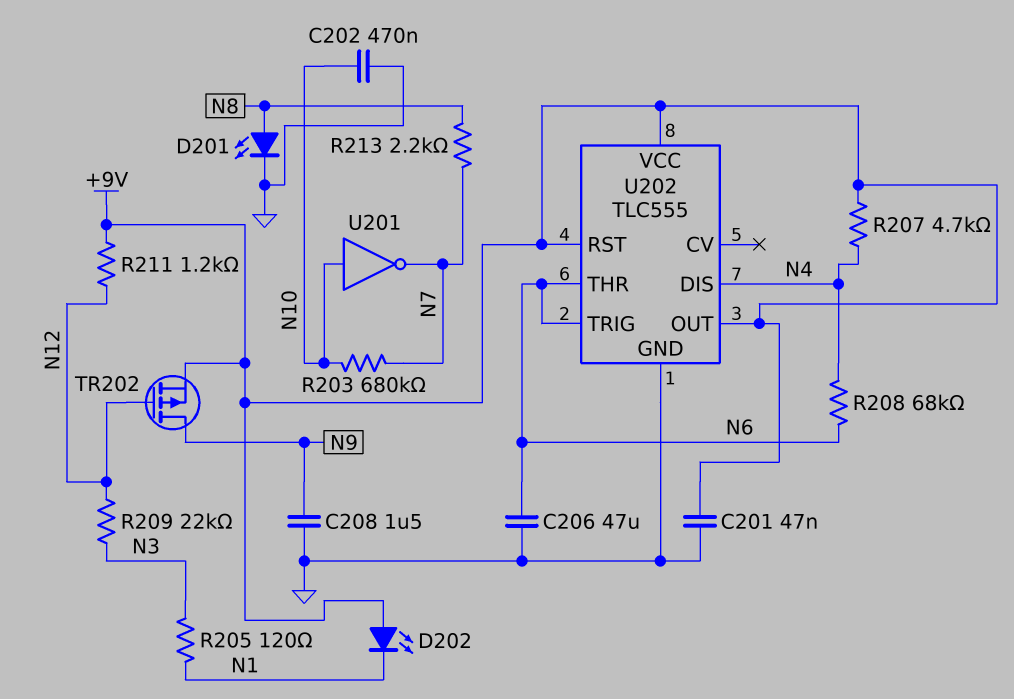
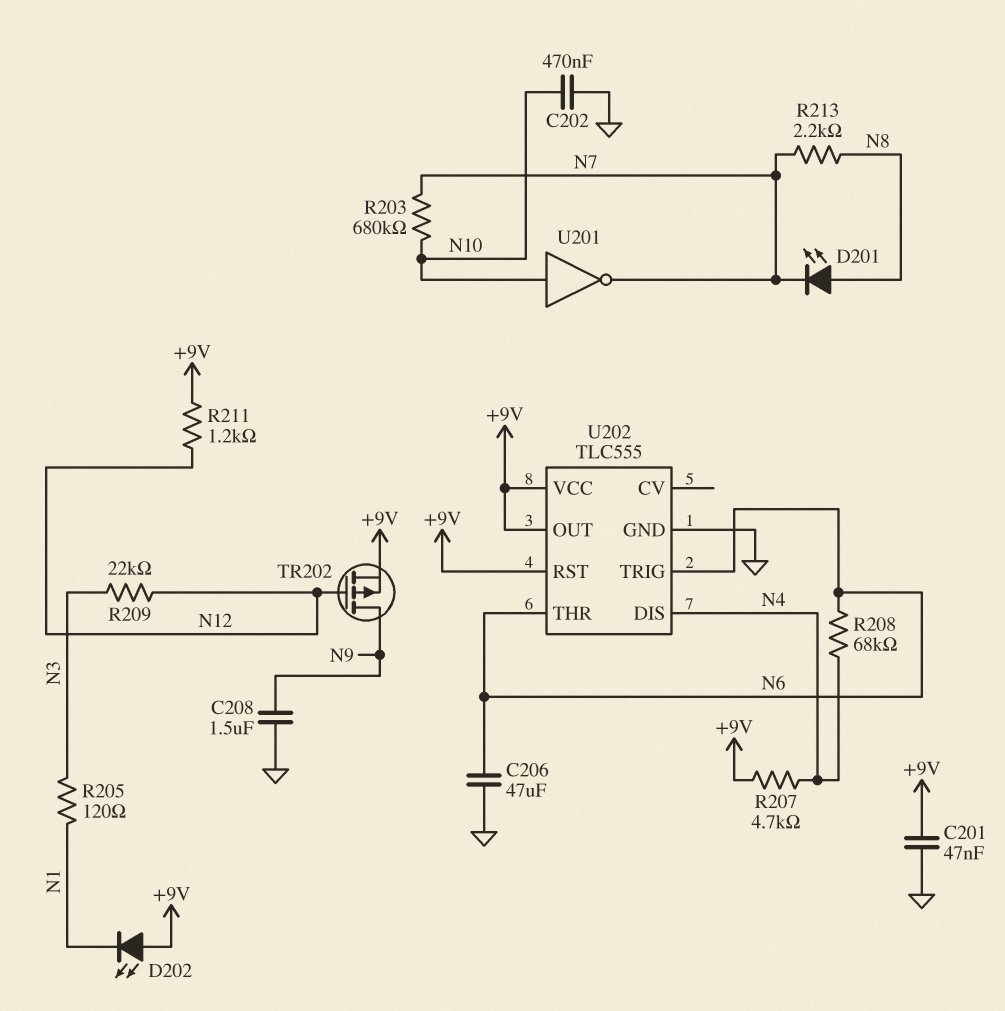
D201: LED (A N8, K GND) -> LED (A N8, K N7)

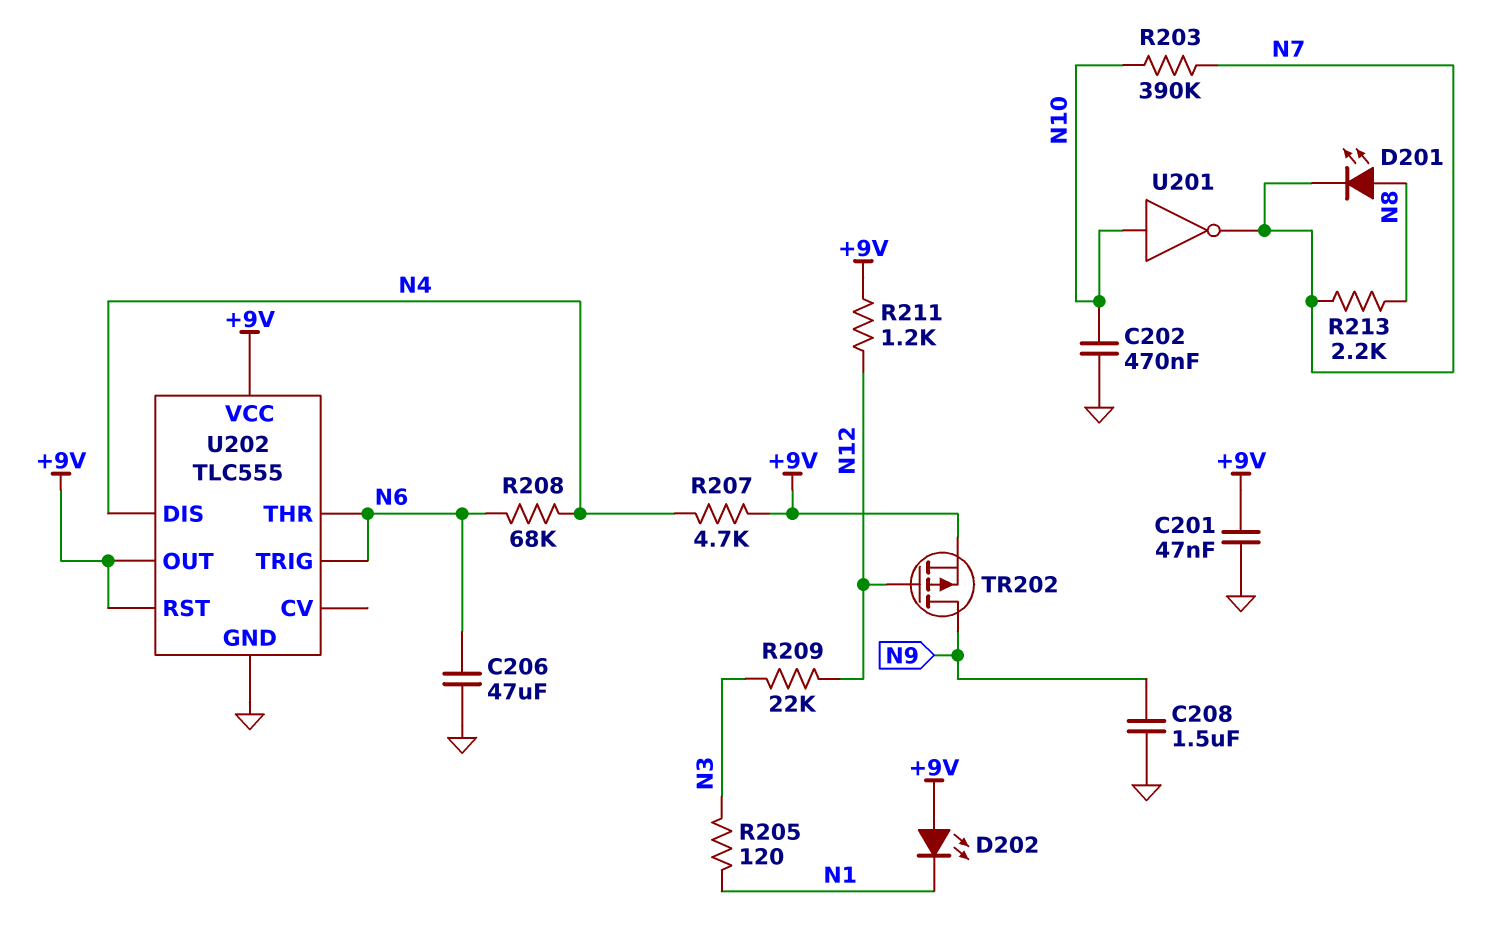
R203: 680k (N7, N10) -> 390k (N7, N10)

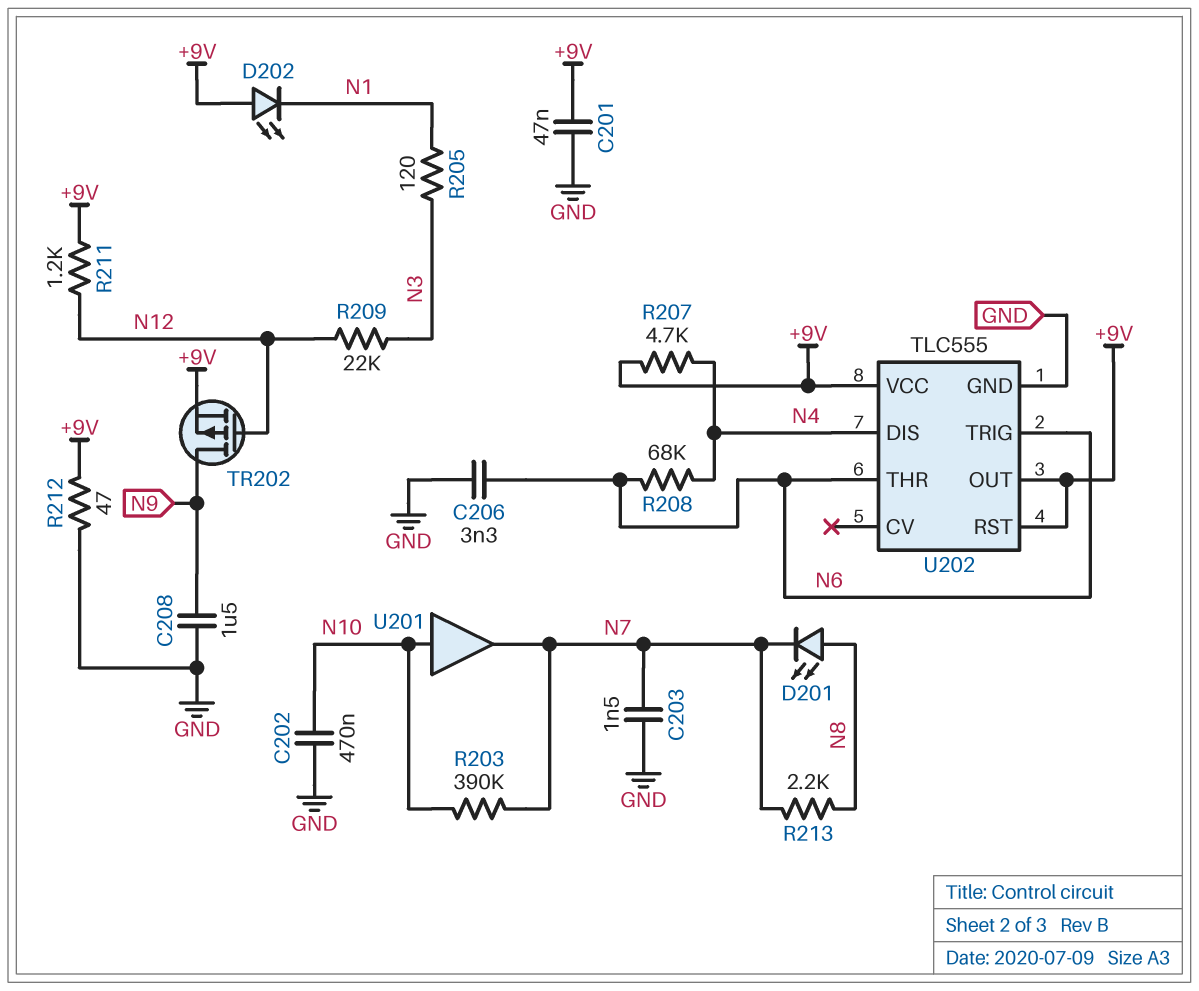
C203: none -> 1.5nF (GND, N7)
C206: 47uF (GND, N6) -> 3.3nF (GND, N6)
R212: none -> 47 (+9V, GND)
U201: NOT (in N10, out N7) -> buffer (in N10, out N7)

